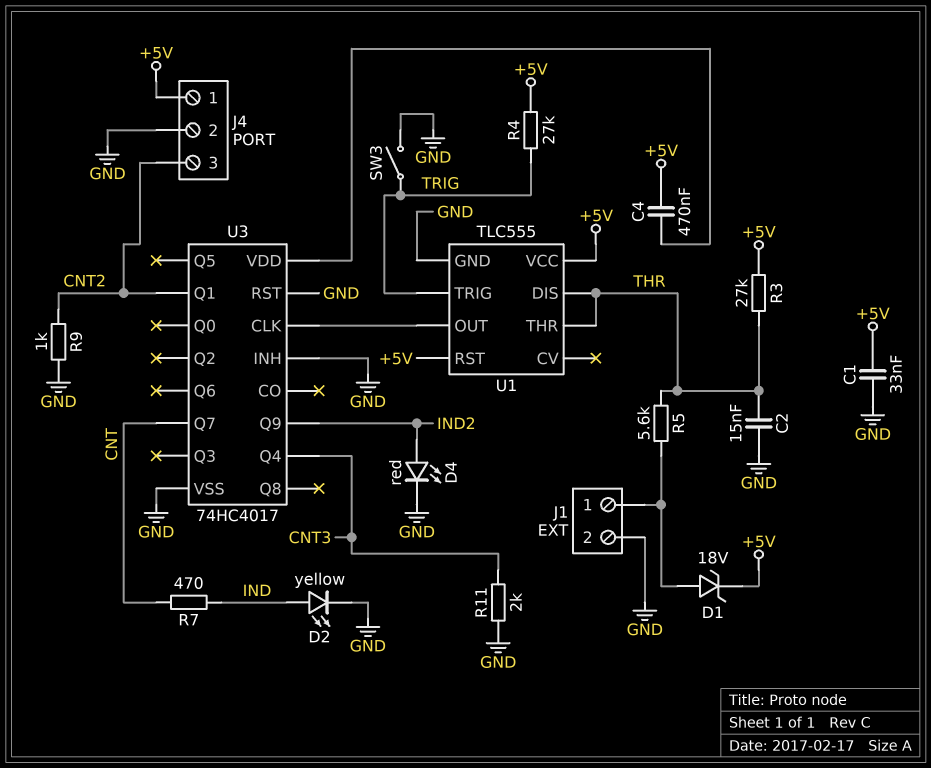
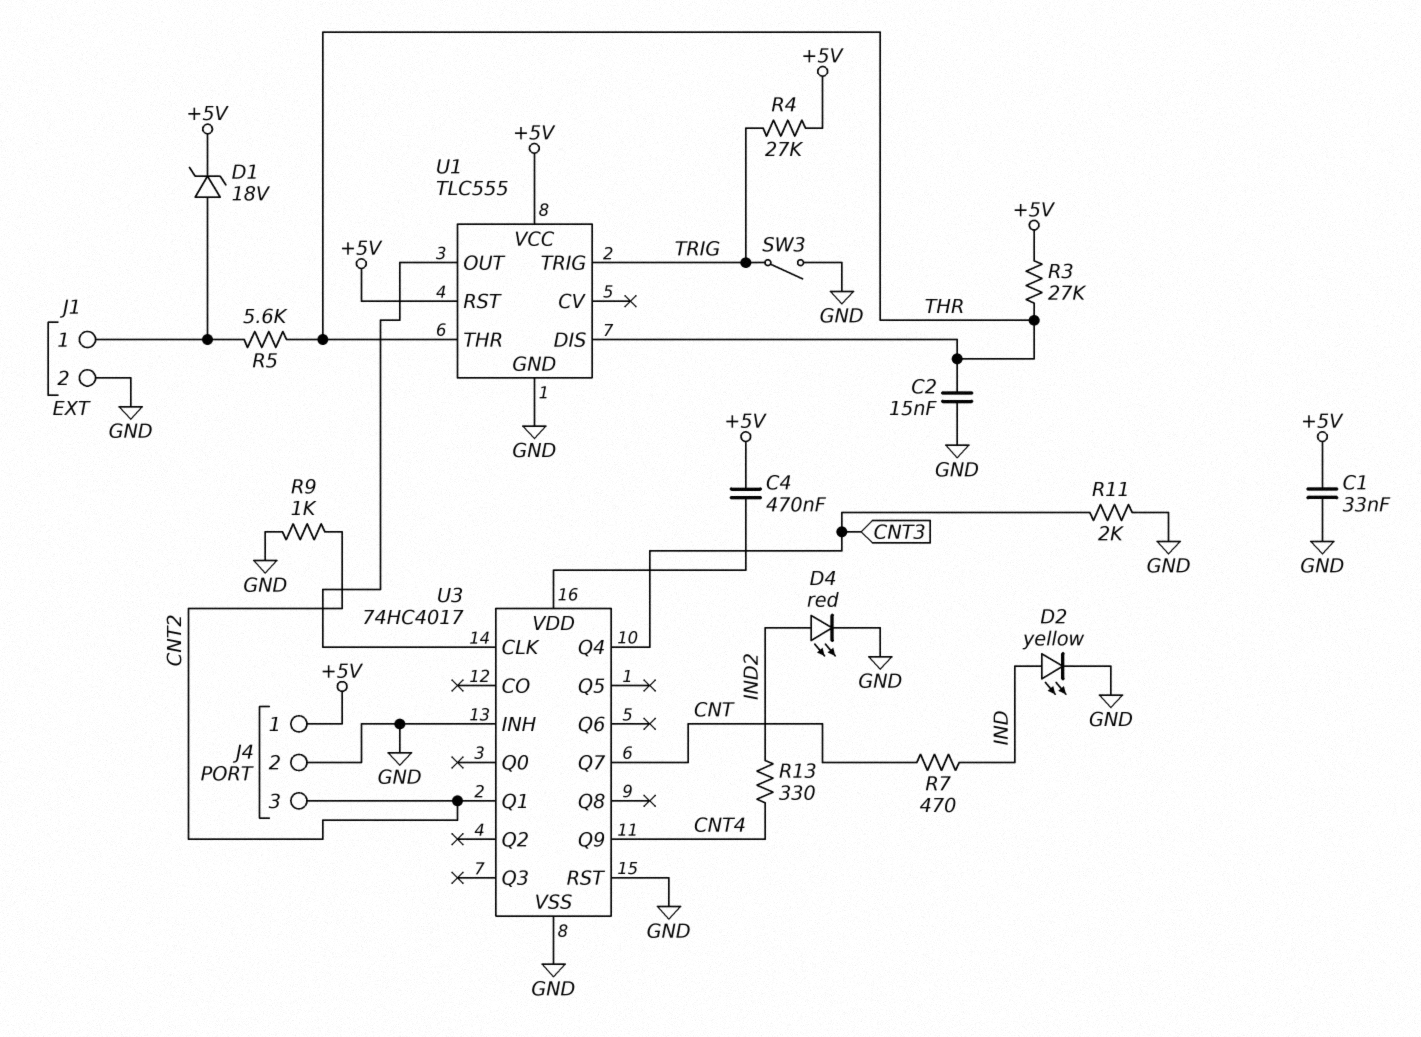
R13: none -> 330 (CNT4, IND2)
U3 pin Q9: IND2 -> CNT4

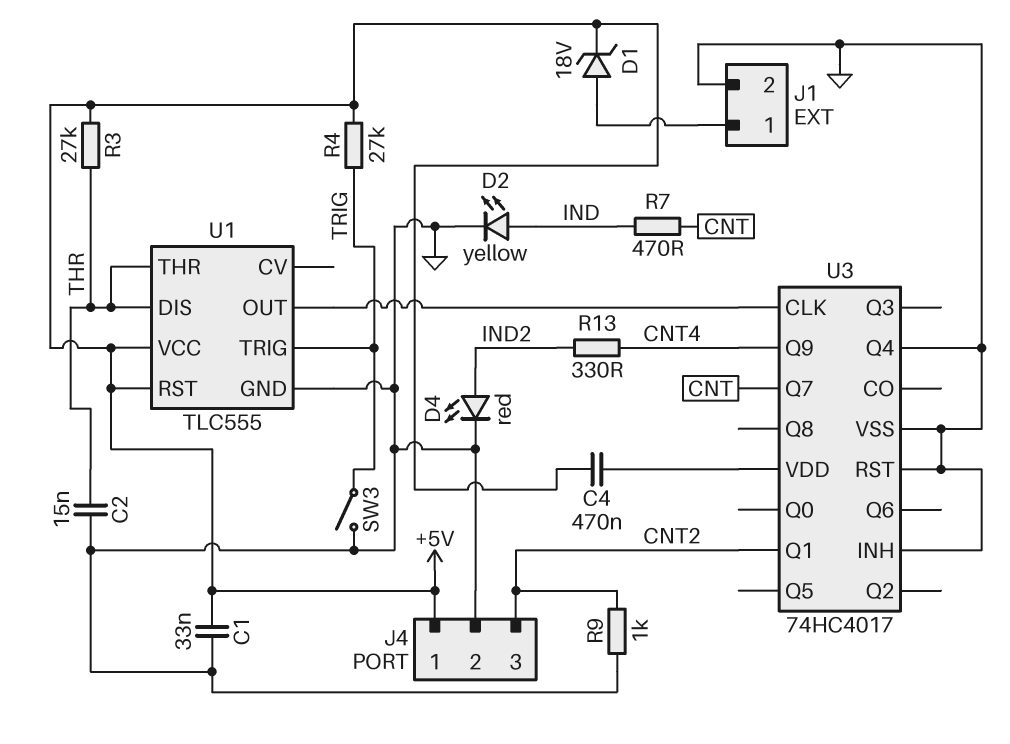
R5: 5.6k (J1/1, THR) -> none
R11: 2k (CNT3, GND) -> none
U3 pin Q4: CNT3 -> GND

